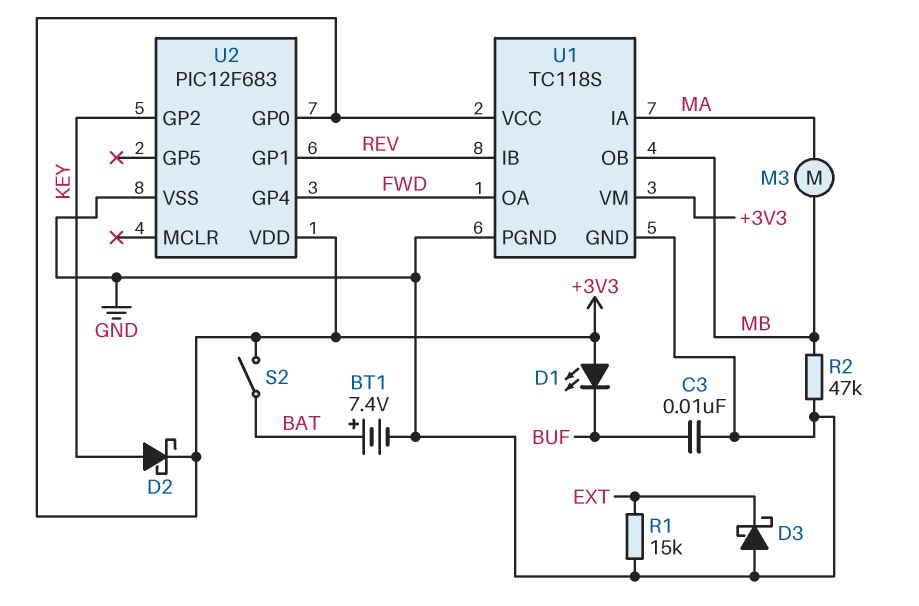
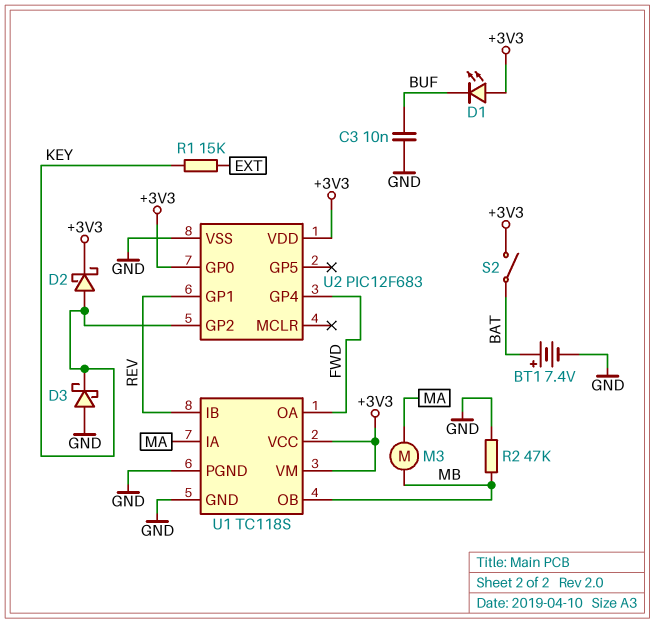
D3: schottky (A GND, K EXT) -> schottky (A GND, K KEY)
R1: 15k (EXT, GND) -> 15k (EXT, KEY)

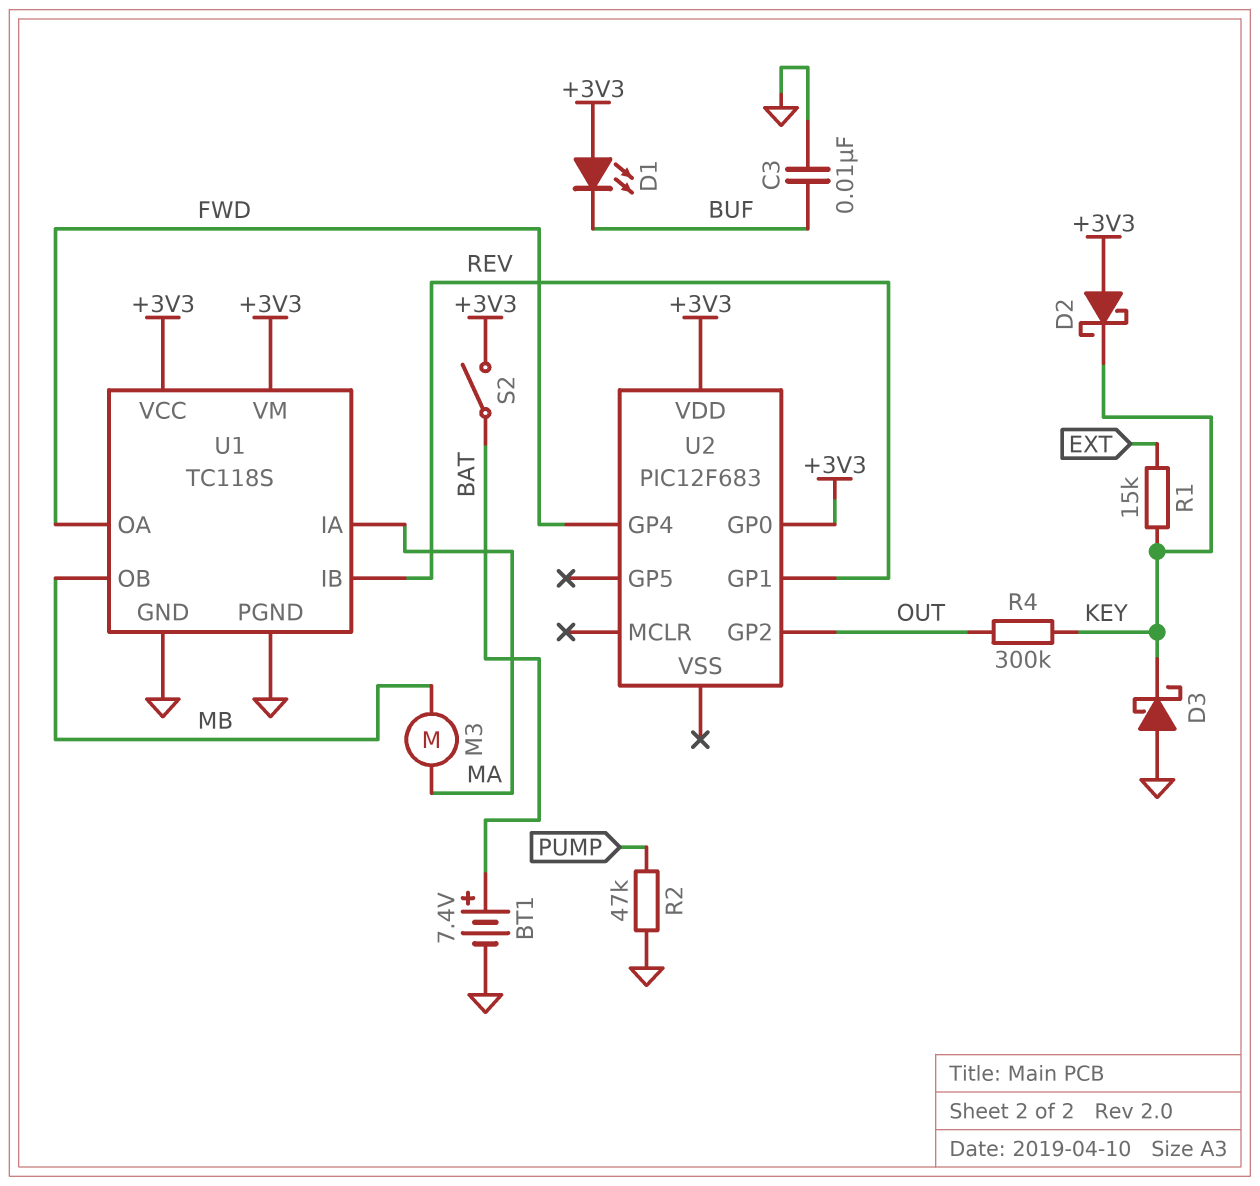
D2: schottky (A KEY, K +3V3) -> schottky (A +3V3, K KEY)
R2: 47k (GND, MB) -> 47k (GND, PUMP)
R4: none -> 300k (KEY, OUT)
U2 pin GP2: KEY -> OUT
U2 pin VSS: GND -> none

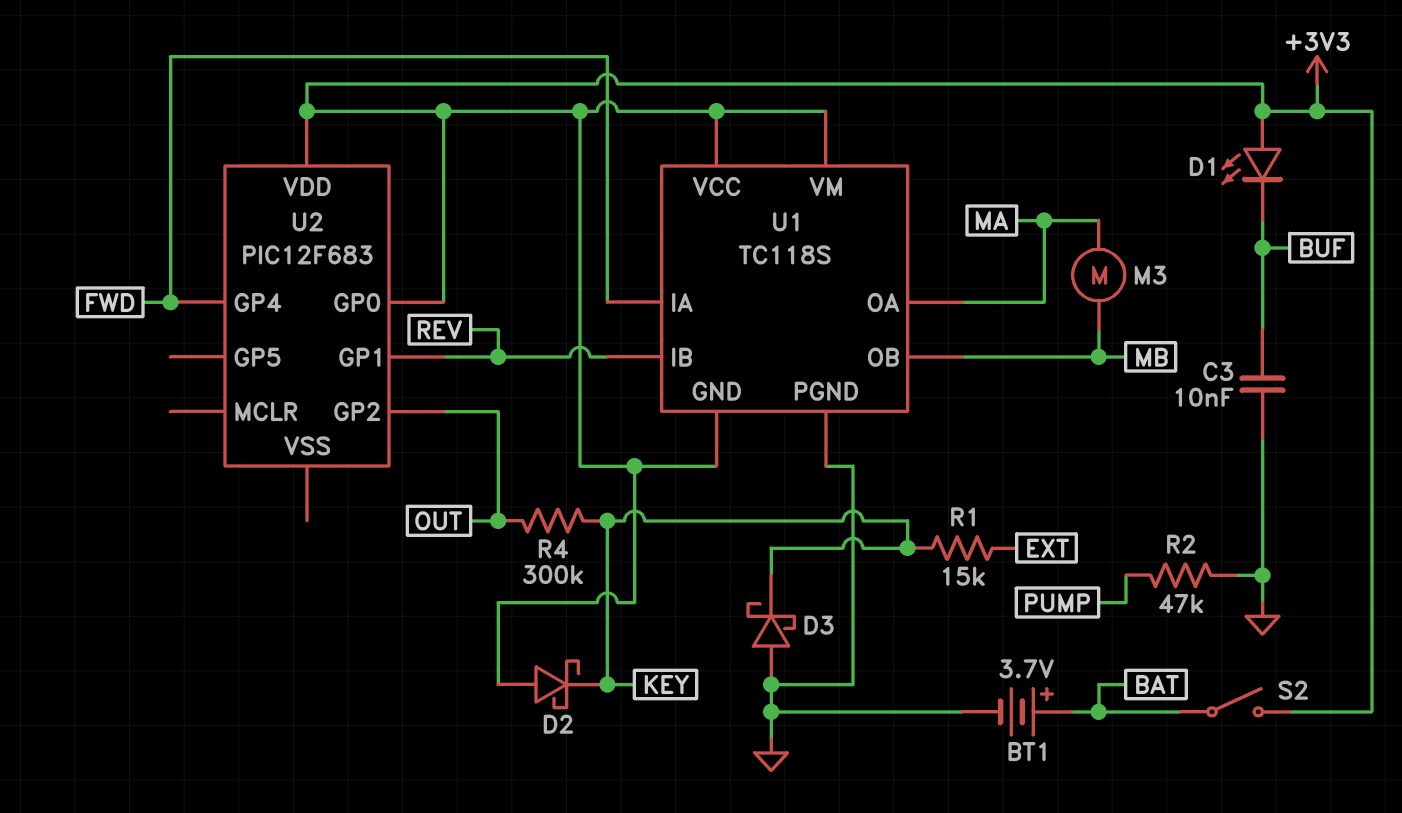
BT1: 7.4V (plus BAT, minus GND) -> 3.7V (plus BAT, minus GND)
U1 pin GND: GND -> +3V3
U1 pin IA: MA -> FWD
U1 pin OA: FWD -> MA

